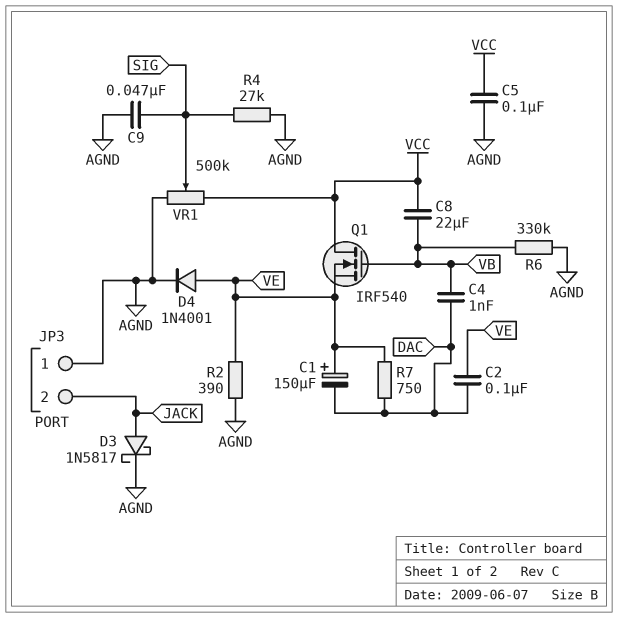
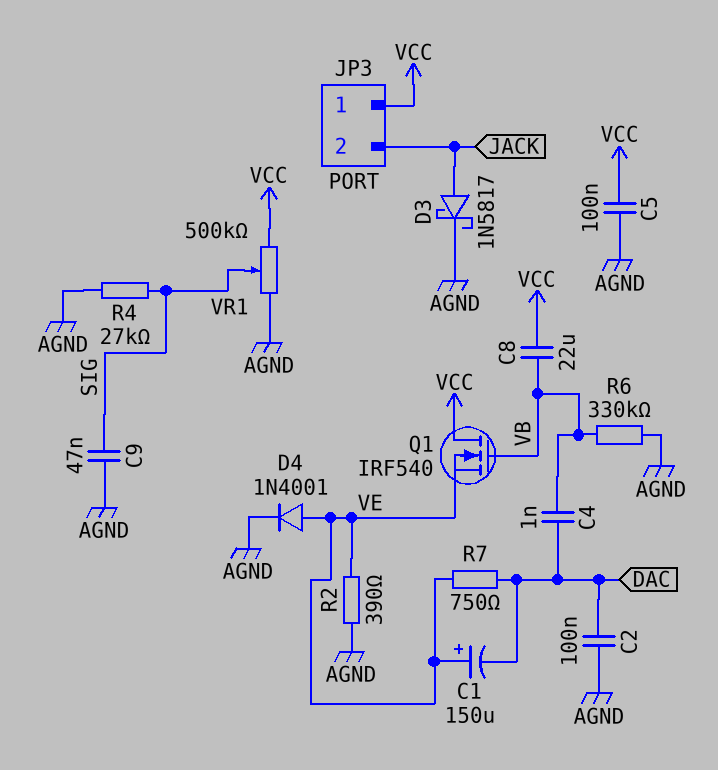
C2: 100nF (DAC, VE) -> 100nF (AGND, DAC)
JP3 pin 1: AGND -> VCC

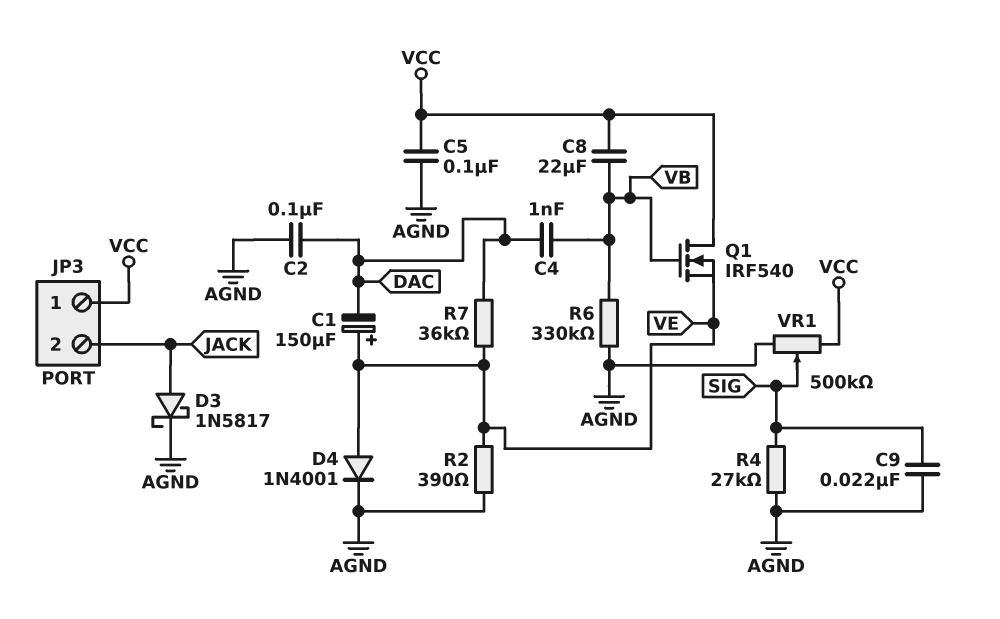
C9: 47nF (AGND, SIG) -> 22nF (AGND, SIG)
R7: 750 (DAC, VE) -> 36k (DAC, VE)

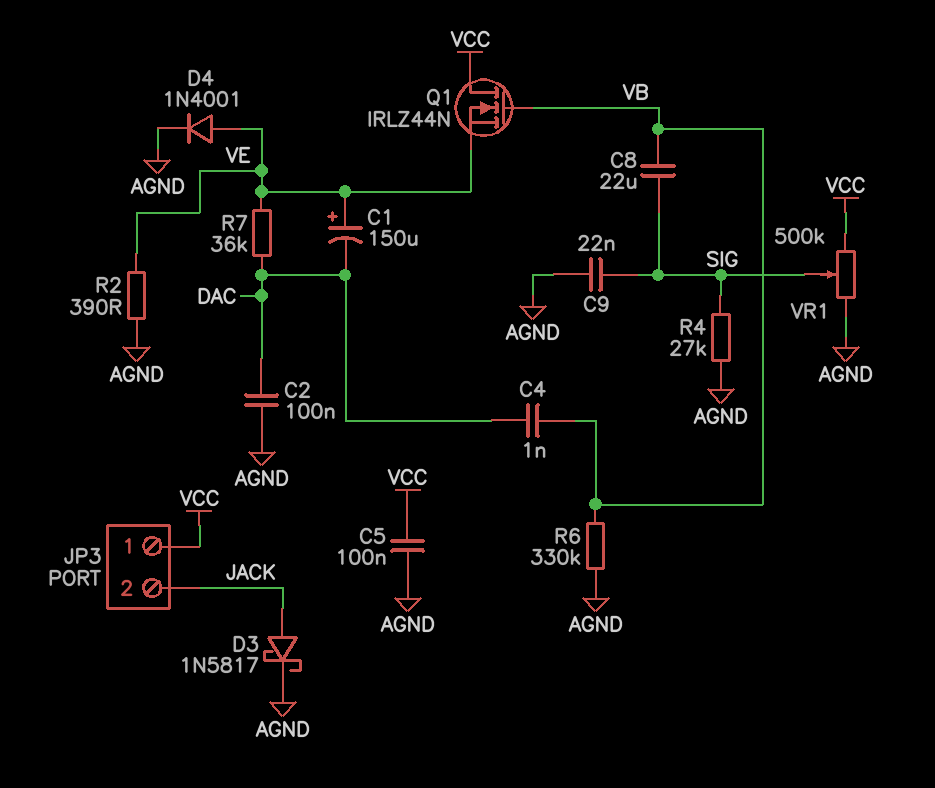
C8: 22uF (VB, VCC) -> 22uF (SIG, VB)
Q1: NMOS IRF540 (G VB, D VCC, S VE) -> NMOS IRLZ44N (G VB, D VCC, S VE)

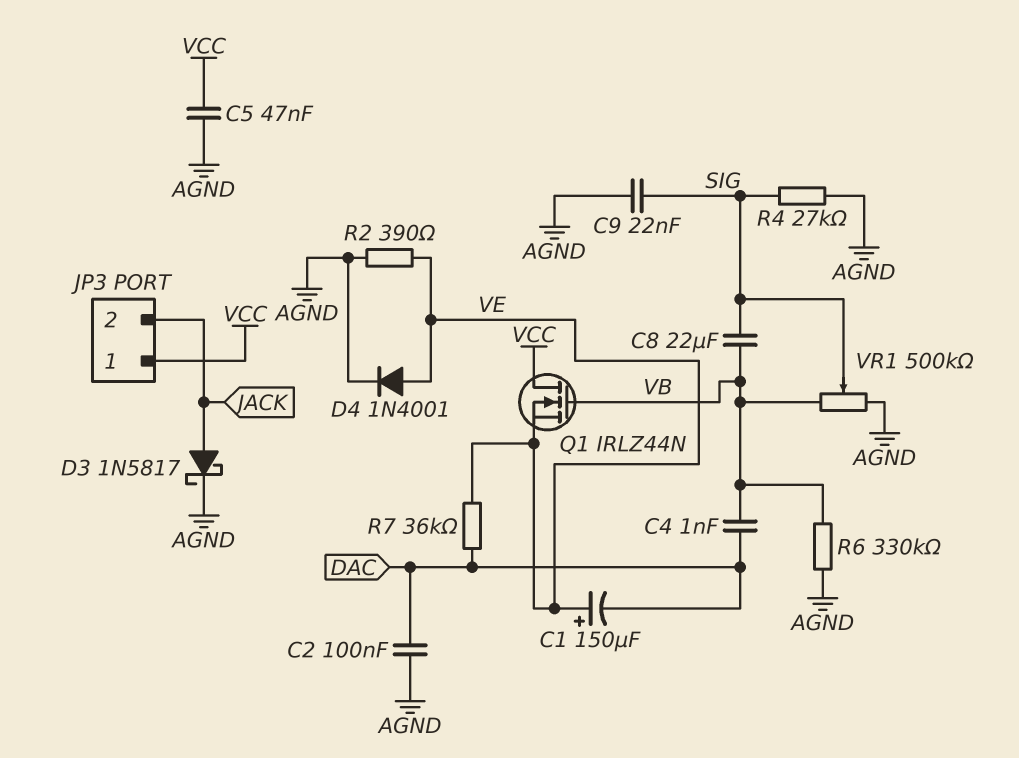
C5: 100nF (AGND, VCC) -> 47nF (AGND, VCC)
VR1: 500k (AGND, VCC, wiper SIG) -> 500k (AGND, VB, wiper SIG)

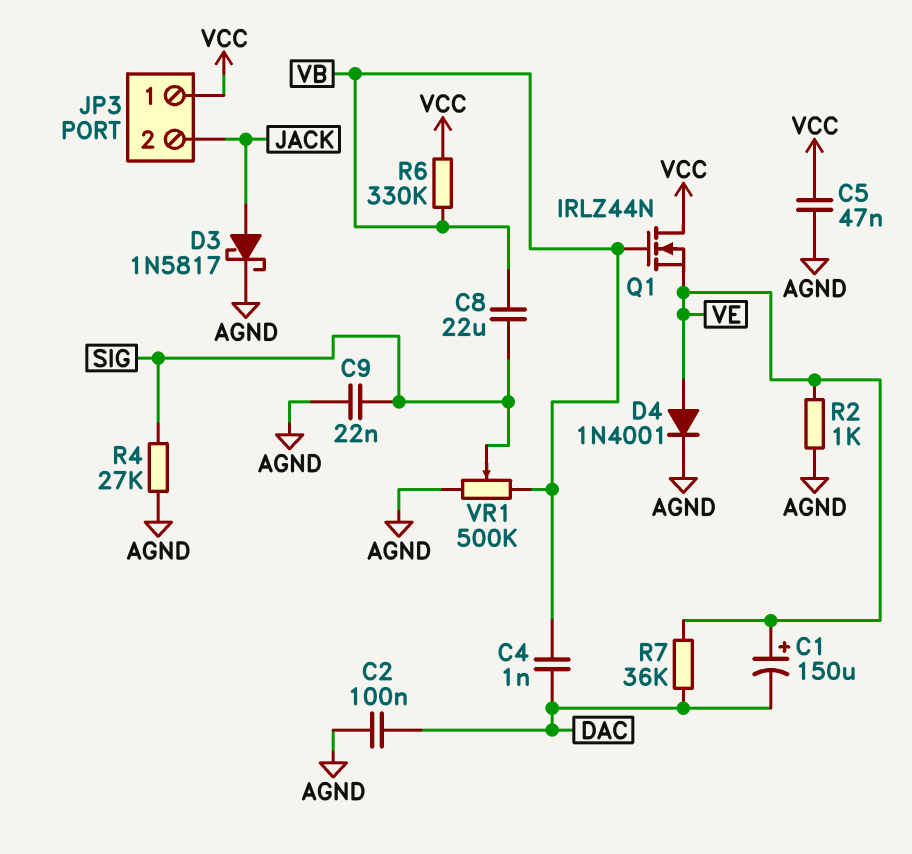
R2: 390 (AGND, VE) -> 1k (AGND, VE)
R6: 330k (AGND, VB) -> 330k (VB, VCC)

